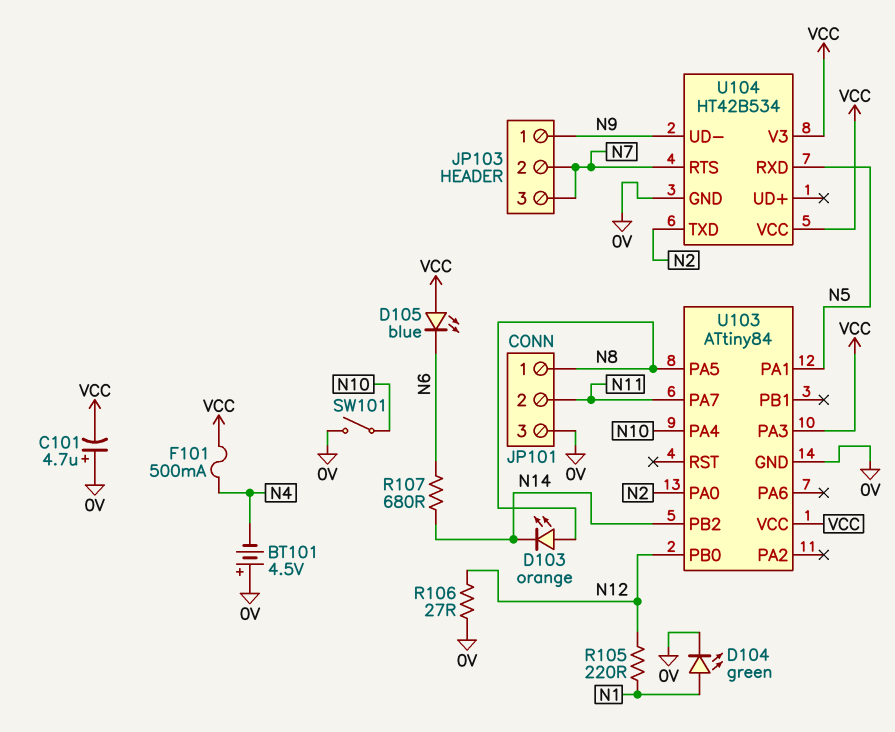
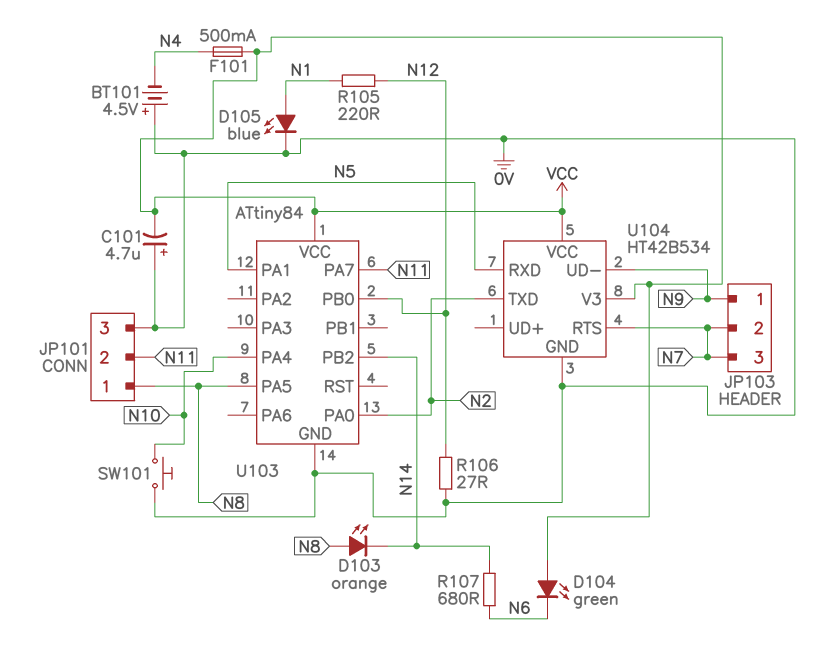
D104: LED green (A N1, K 0V) -> LED green (A VCC, K N6)
D105: LED blue (A VCC, K N6) -> LED blue (A N1, K 0V)
SW101: switch (0V, N10) -> button (0V, N10)
U103 pin PA3: VCC -> none

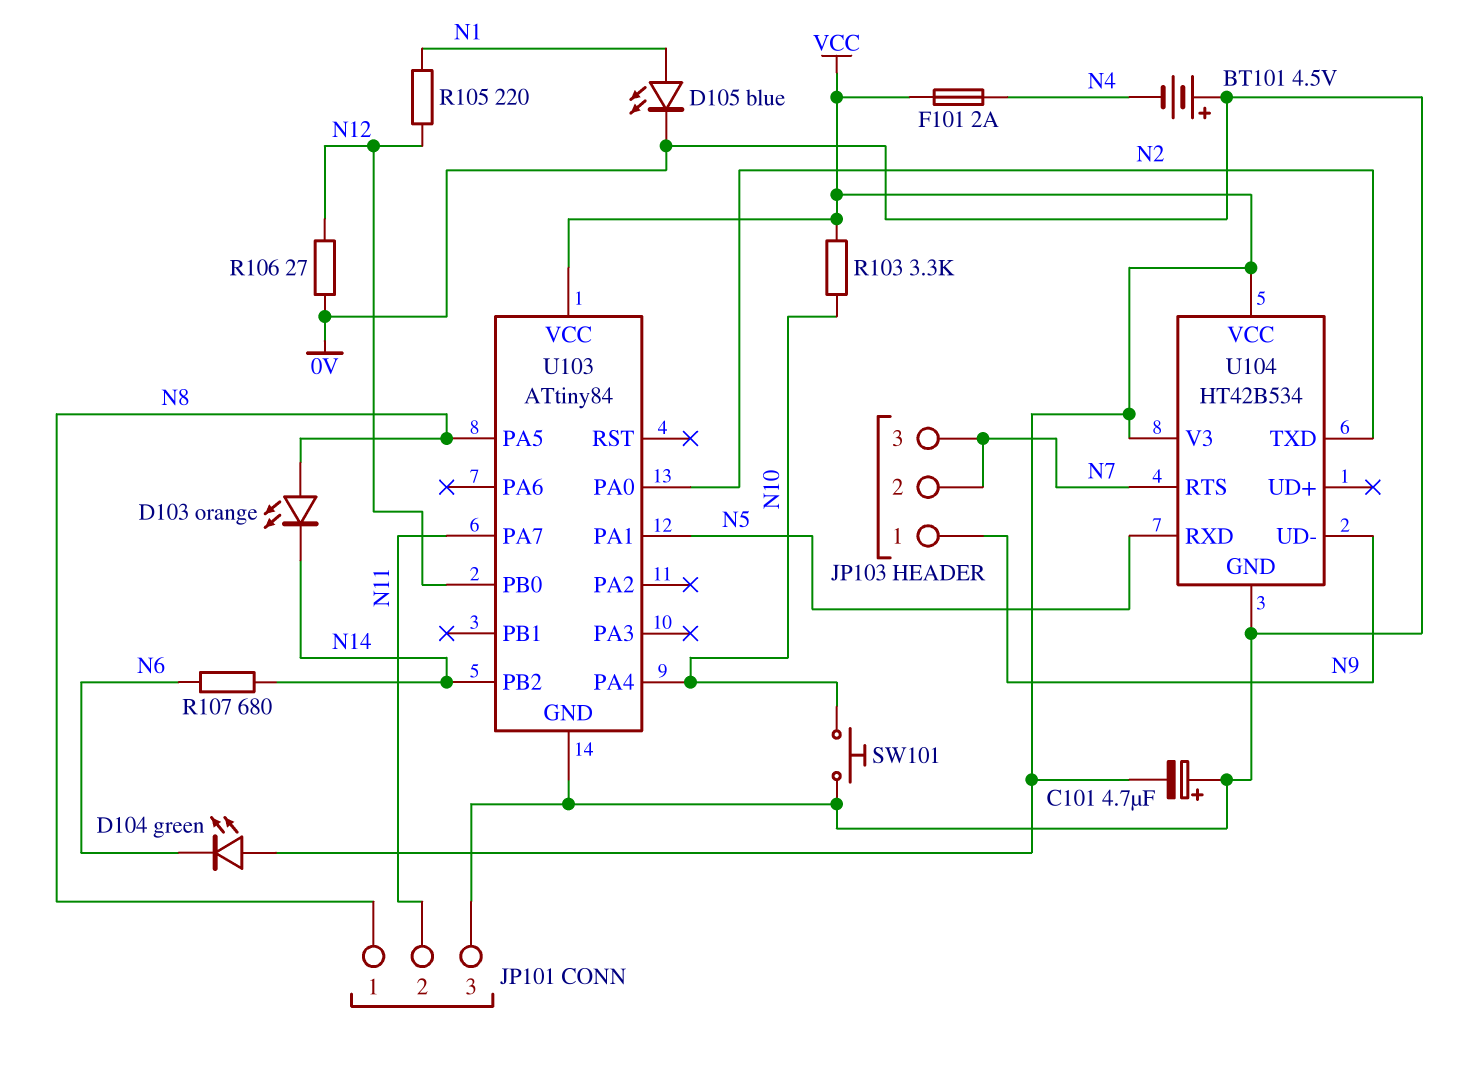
F101: 500mA (N4, VCC) -> 2A (N4, VCC)
R103: none -> 3.3k (N10, VCC)

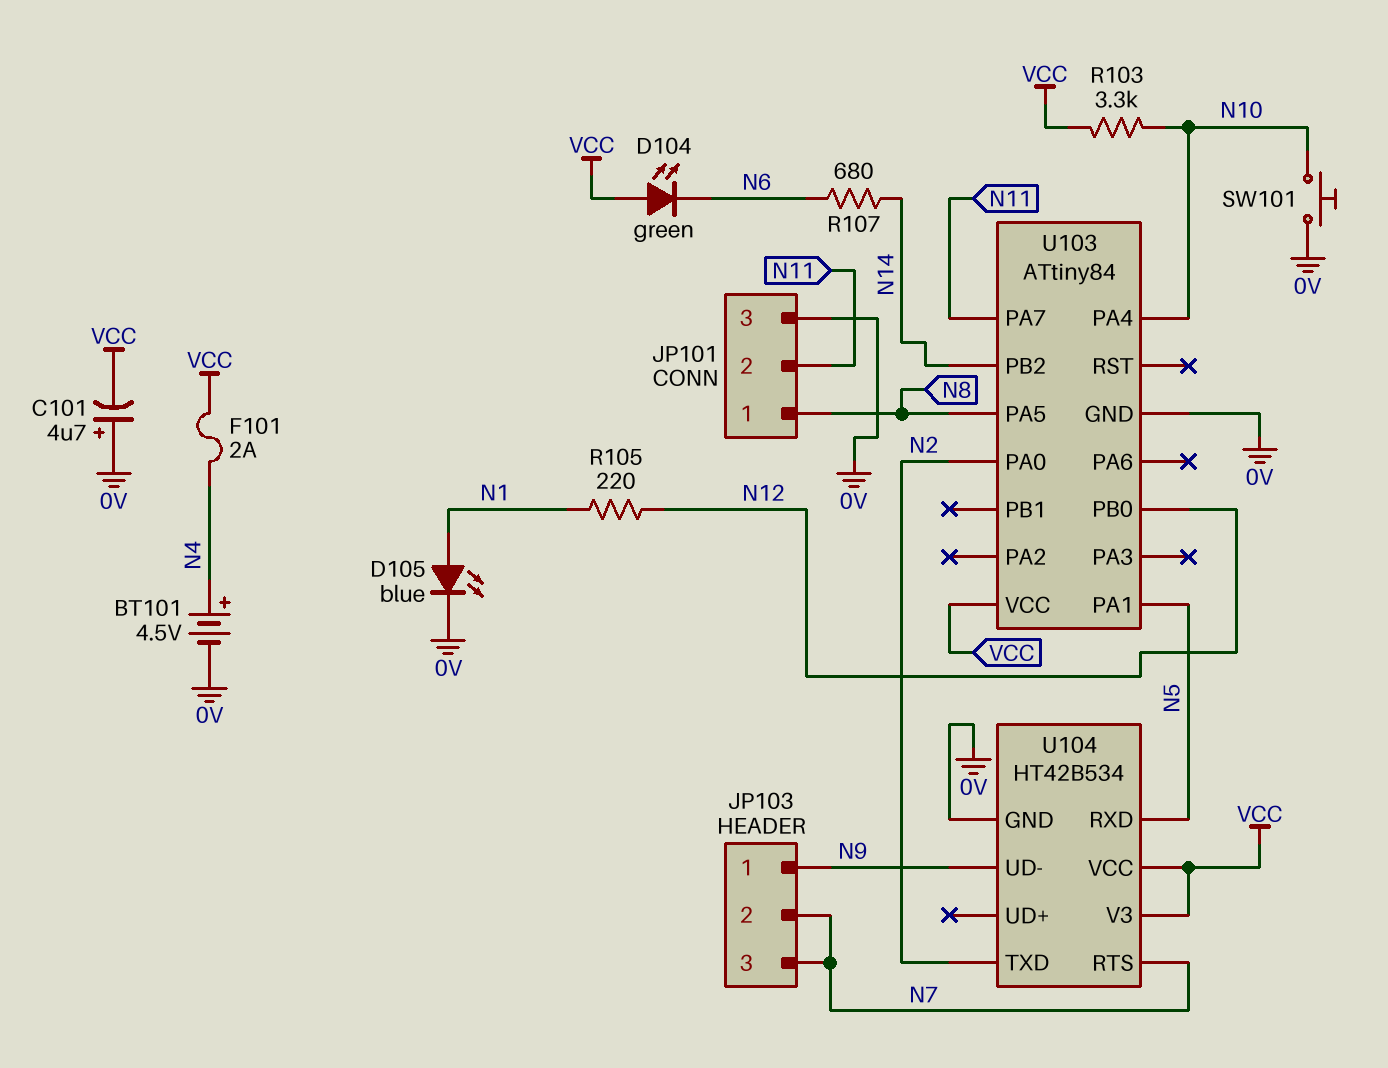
BT101: 4.5V (plus 0V, minus N4) -> 4.5V (plus N4, minus 0V)
D103: LED orange (A N8, K N14) -> none
R106: 27 (0V, N12) -> none

